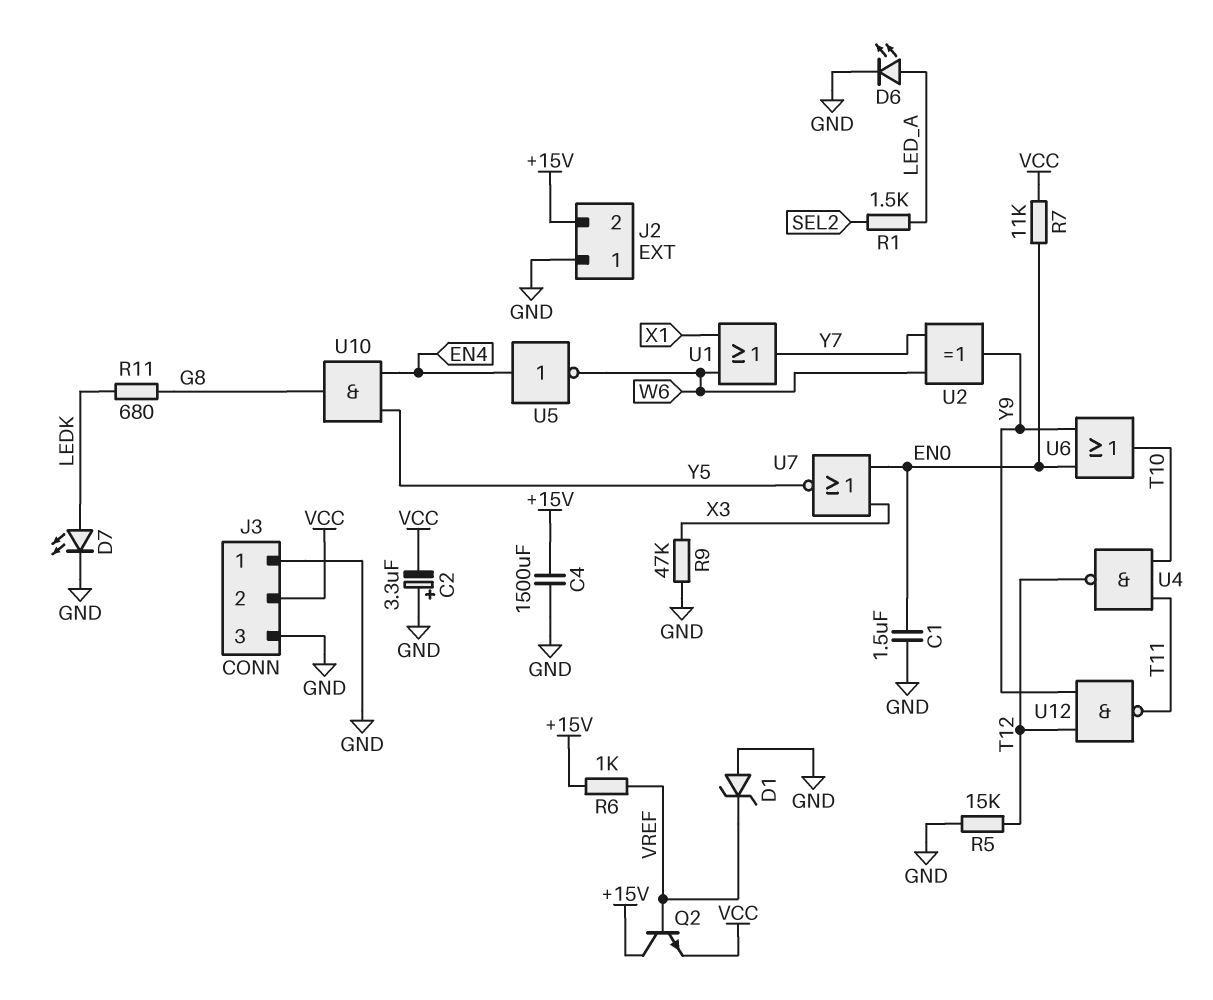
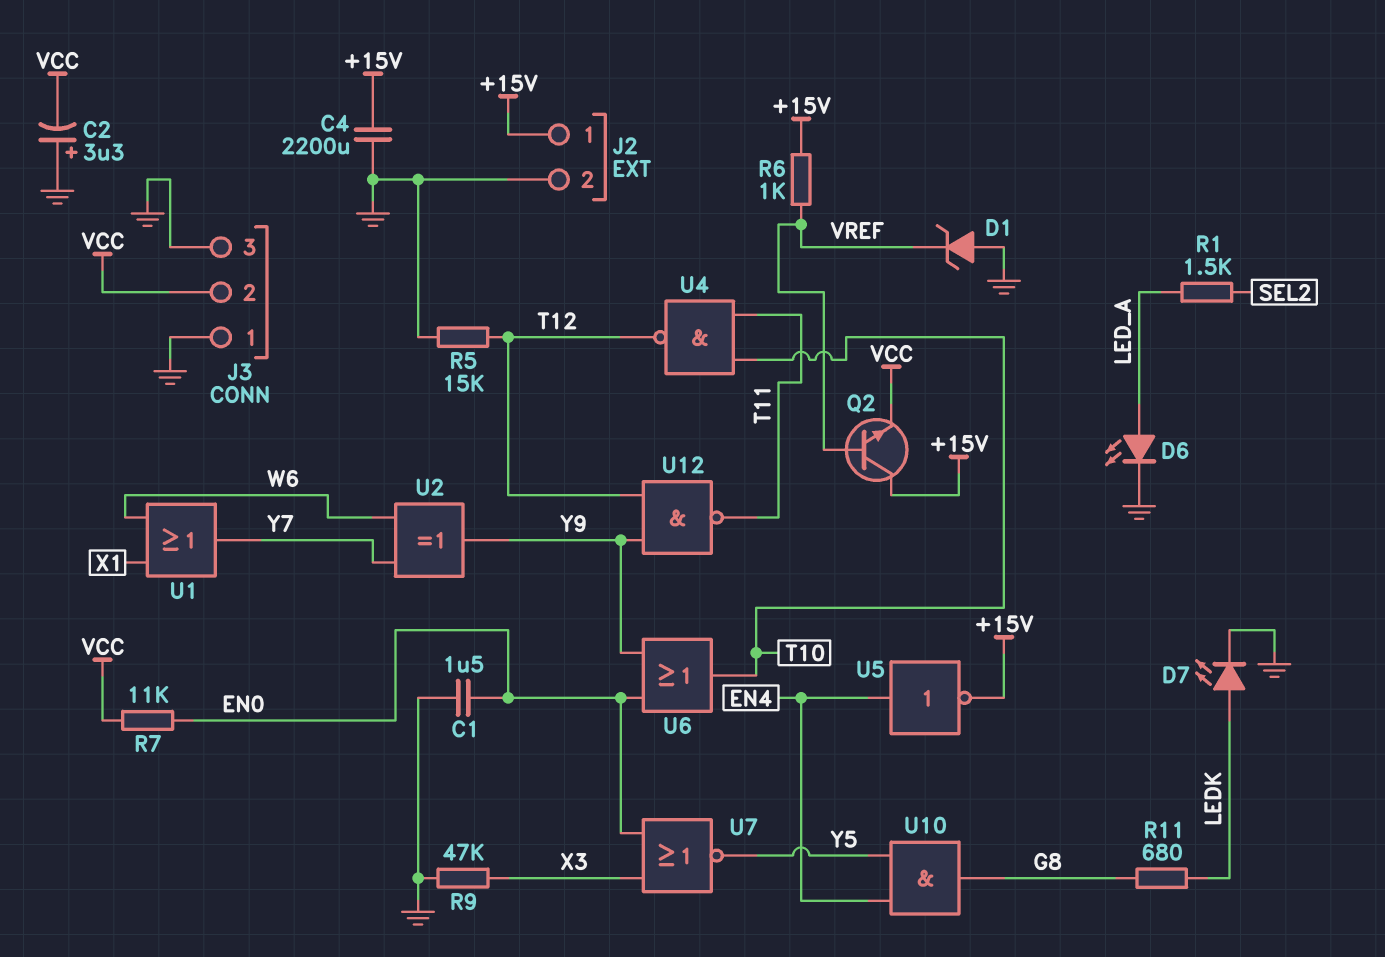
C4: 1500uF (+15V, GND) -> 2200uF (+15V, GND)
J2 pin 1: GND -> +15V
J2 pin 2: +15V -> GND
U5: NOT (in EN4, out W6) -> NOT (in EN4, out +15V)

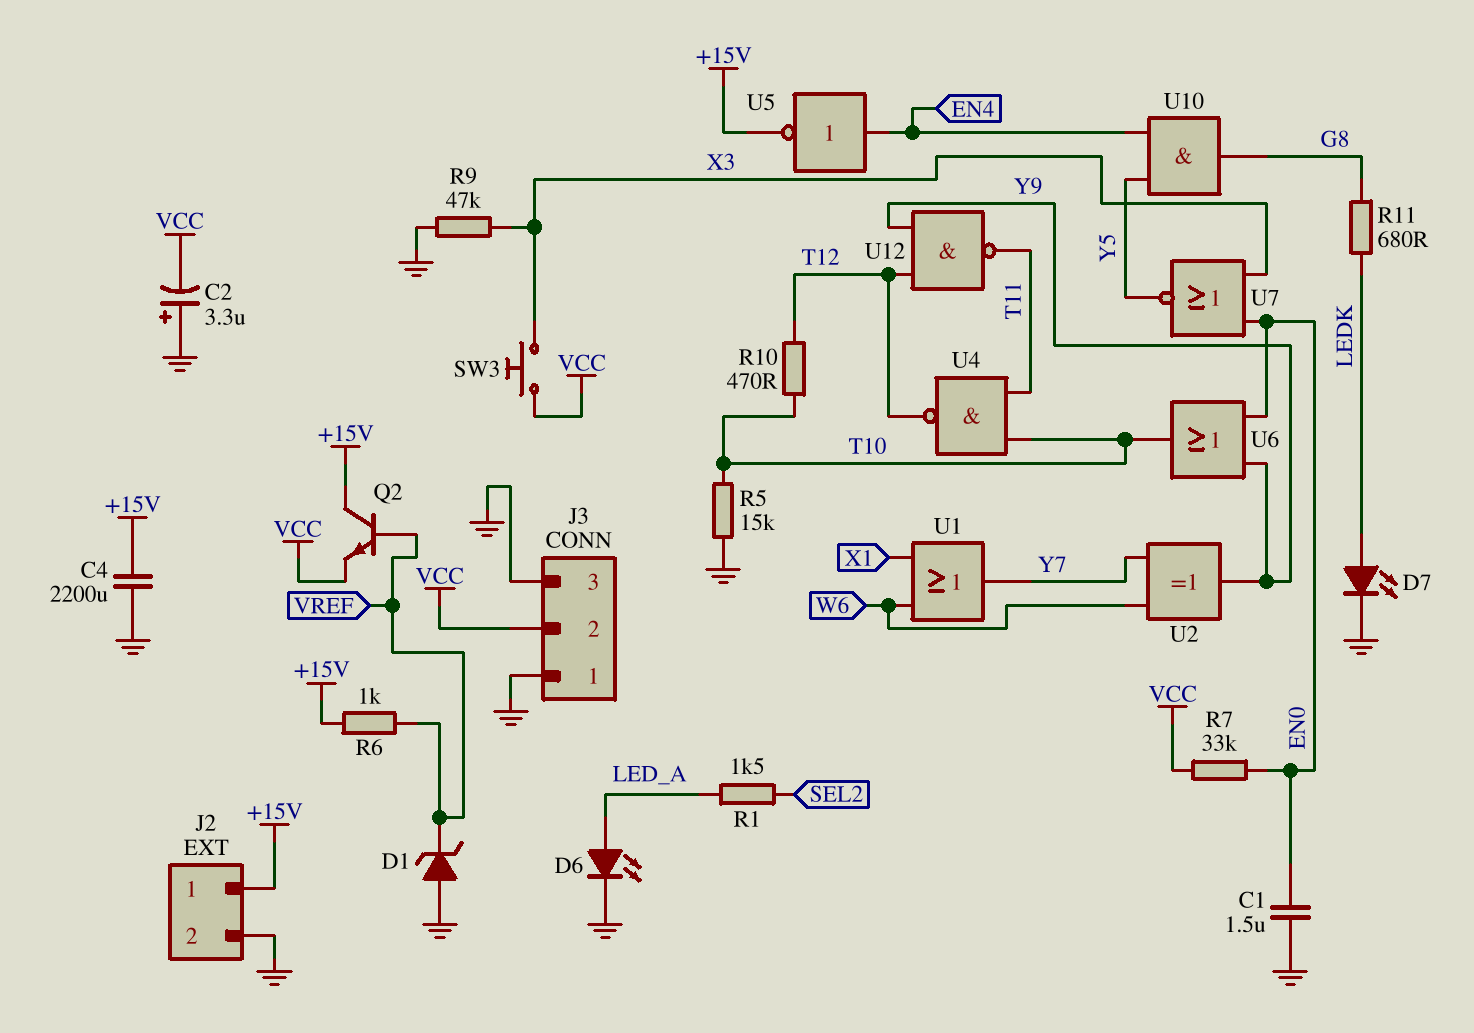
R5: 15k (GND, T12) -> 15k (GND, T10)
R7: 11k (EN0, VCC) -> 33k (EN0, VCC)
R10: none -> 470 (T10, T12)
SW3: none -> button (VCC, X3)

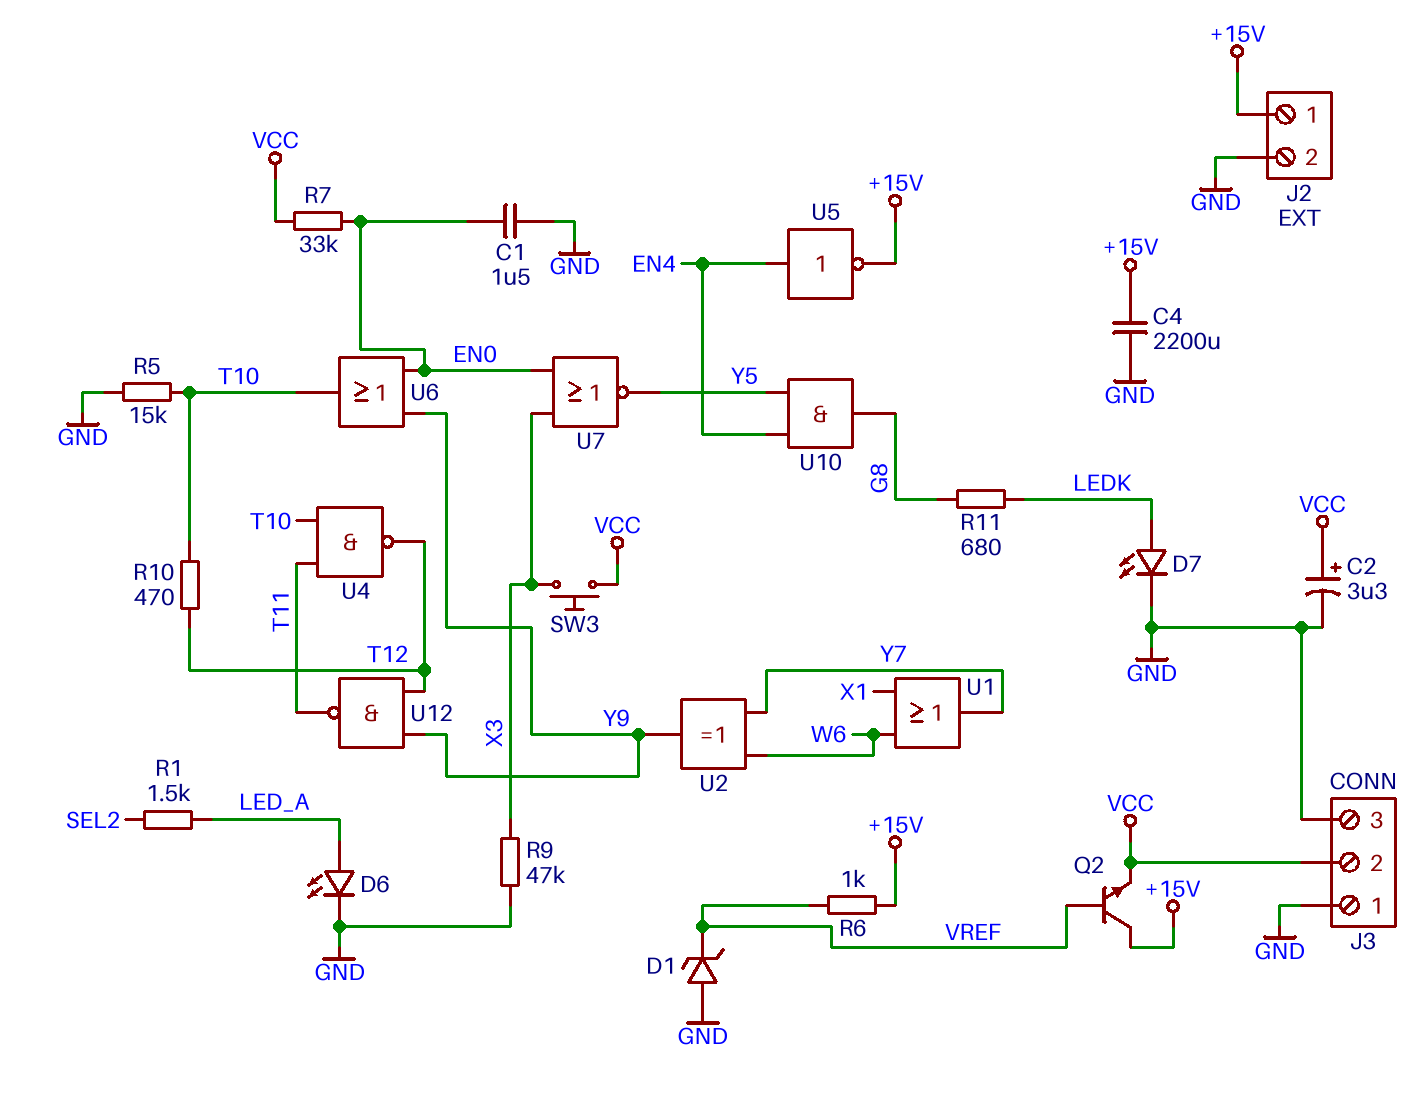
C2: 3.3uF (plus GND, minus VCC) -> 3.3uF (plus VCC, minus GND)

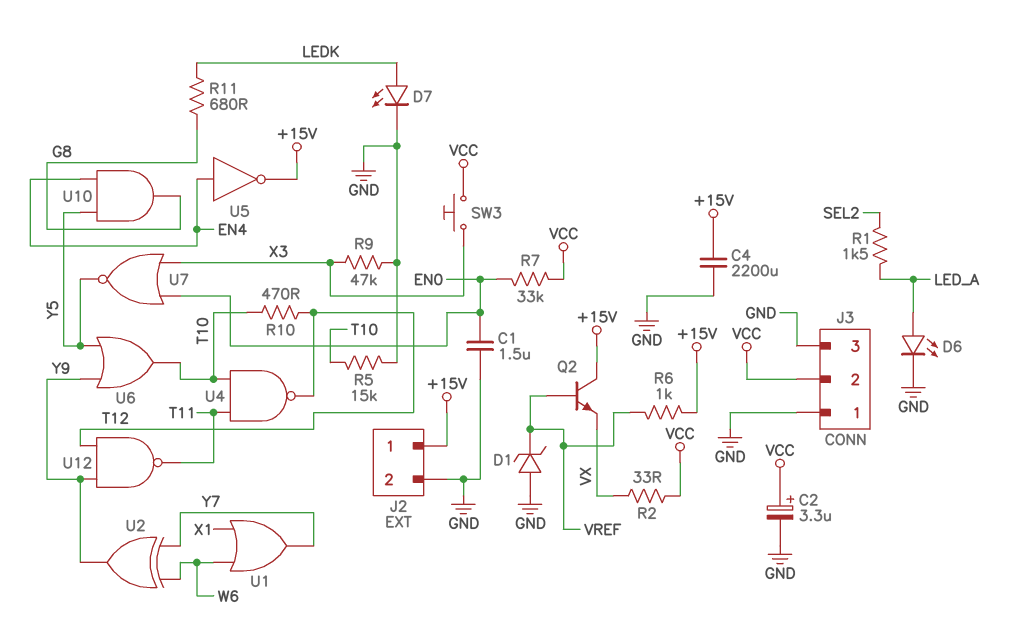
Q2: NPN (B VREF, C +15V, E VCC) -> NPN (B VREF, C +15V, E VX)
R2: none -> 33 (VCC, VX)
U6: OR (in EN0, in Y9, out T10) -> OR (in Y5, in Y9, out T10)

